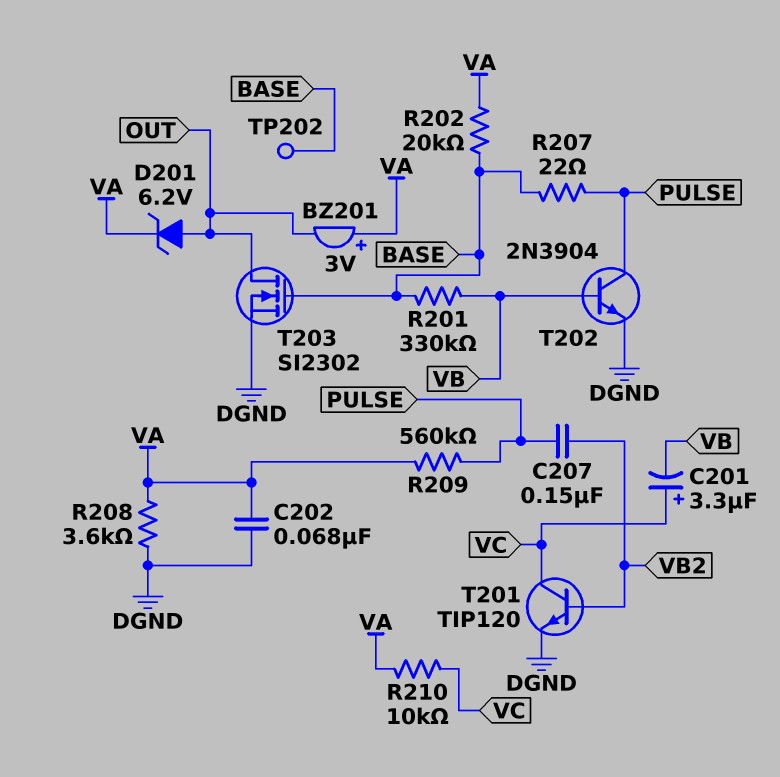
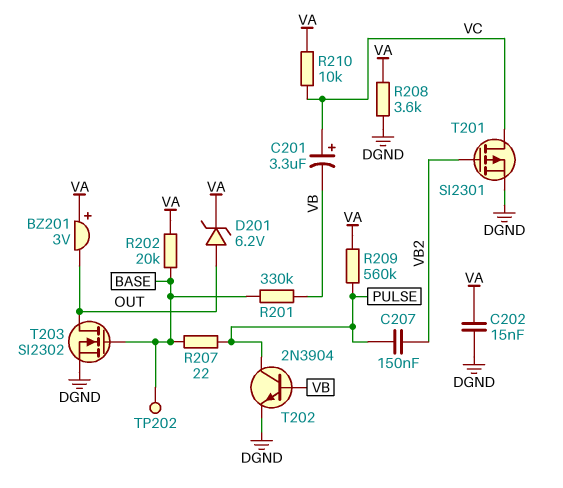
C202: 68nF (DGND, VA) -> 15nF (DGND, VA)
T201: NPN TIP120 (B VB2, C VC, E DGND) -> PMOS SI2301 (G VB2, D VC, S DGND)

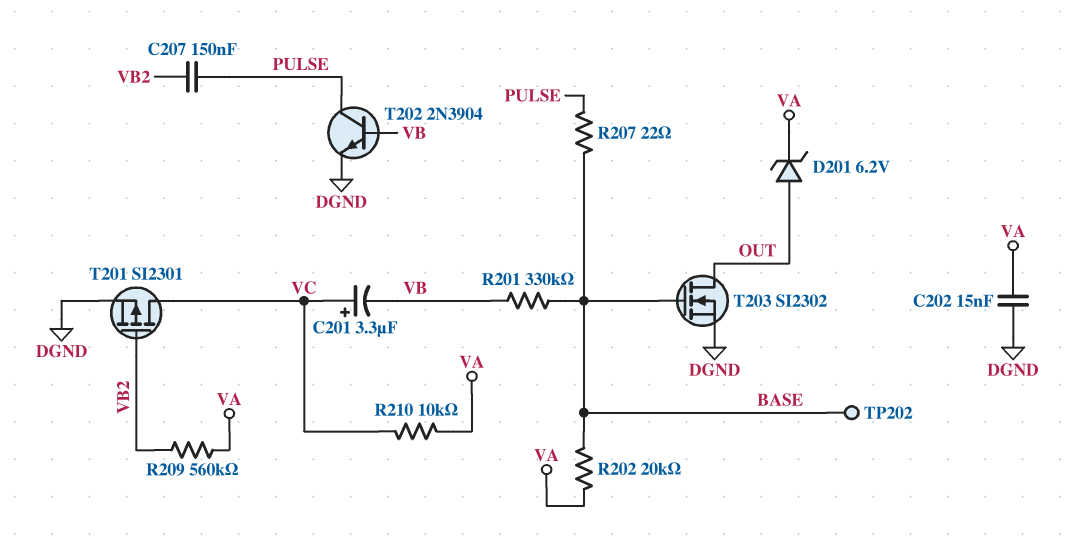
BZ201: buzzer 3V (plus VA, minus OUT) -> none
R208: 3.6k (DGND, VA) -> none
R209: 560k (PULSE, VA) -> 560k (VA, VB2)

